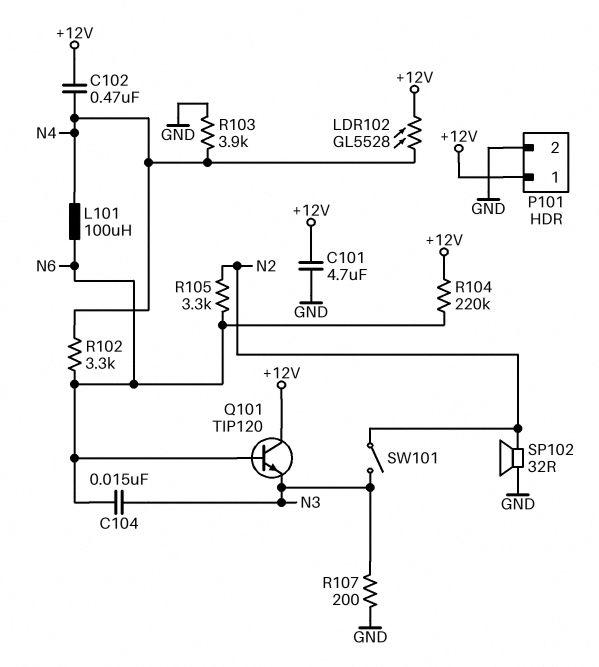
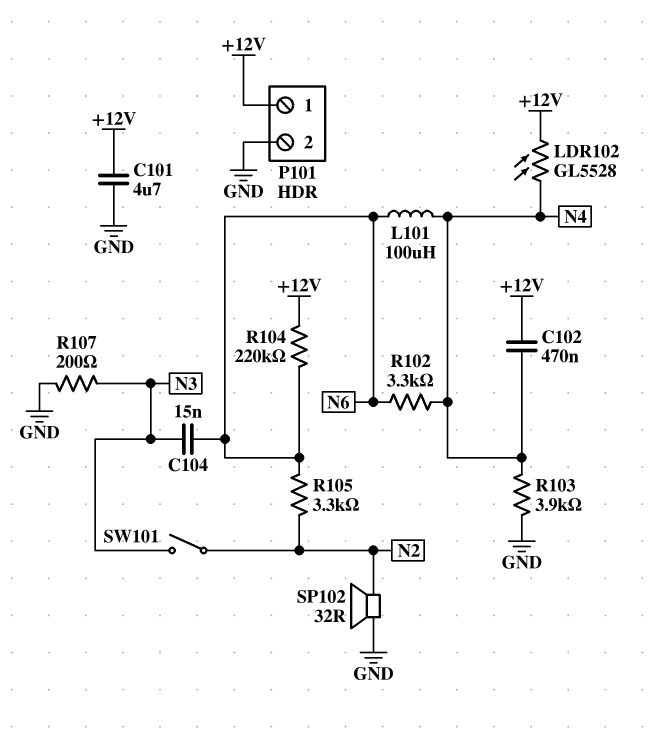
Q101: NPN TIP120 (B N6, C +12V, E N3) -> none

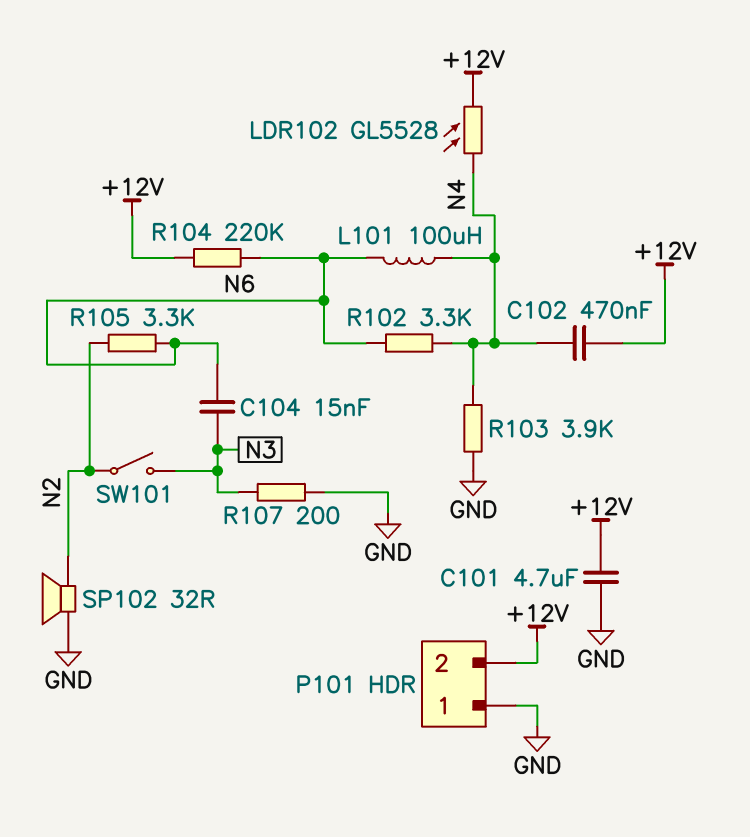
P101 pin 1: +12V -> GND
P101 pin 2: GND -> +12V

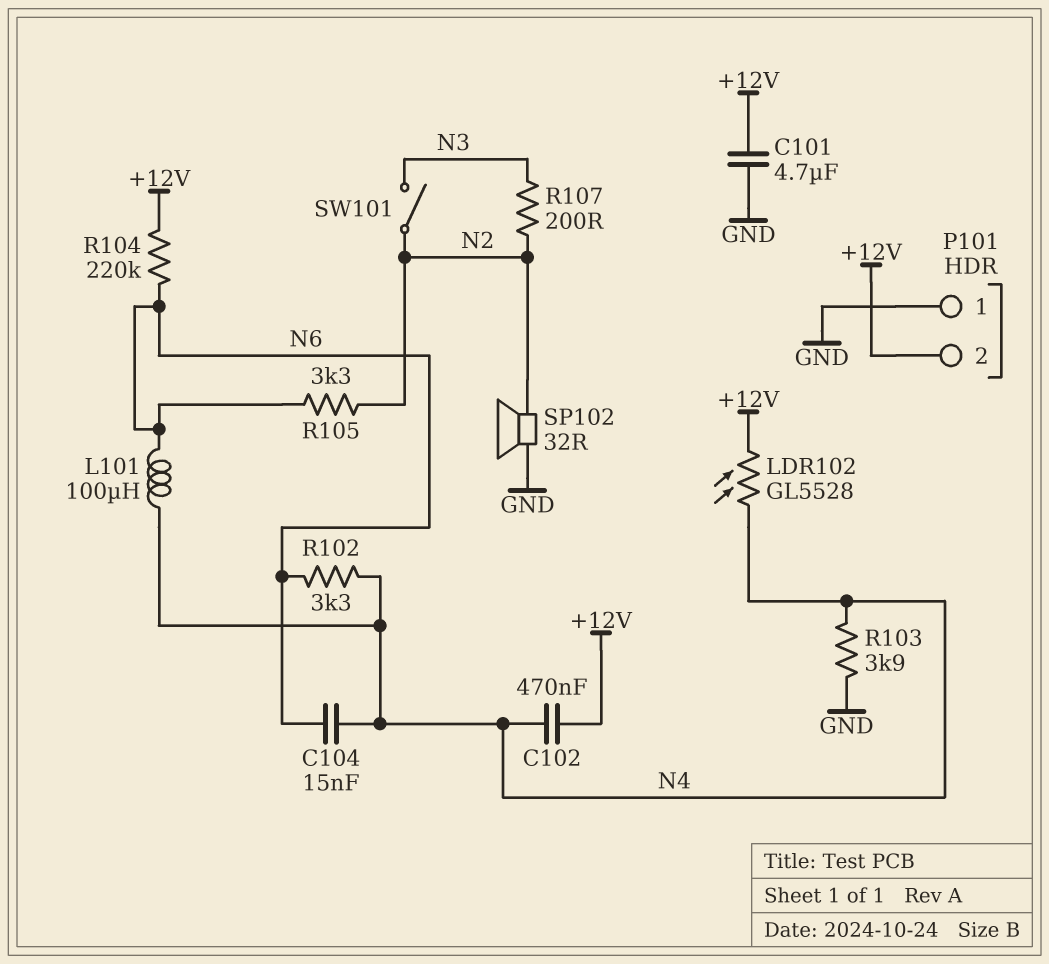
C104: 15nF (N3, N6) -> 15nF (N4, N6)
R107: 200 (GND, N3) -> 200 (N2, N3)

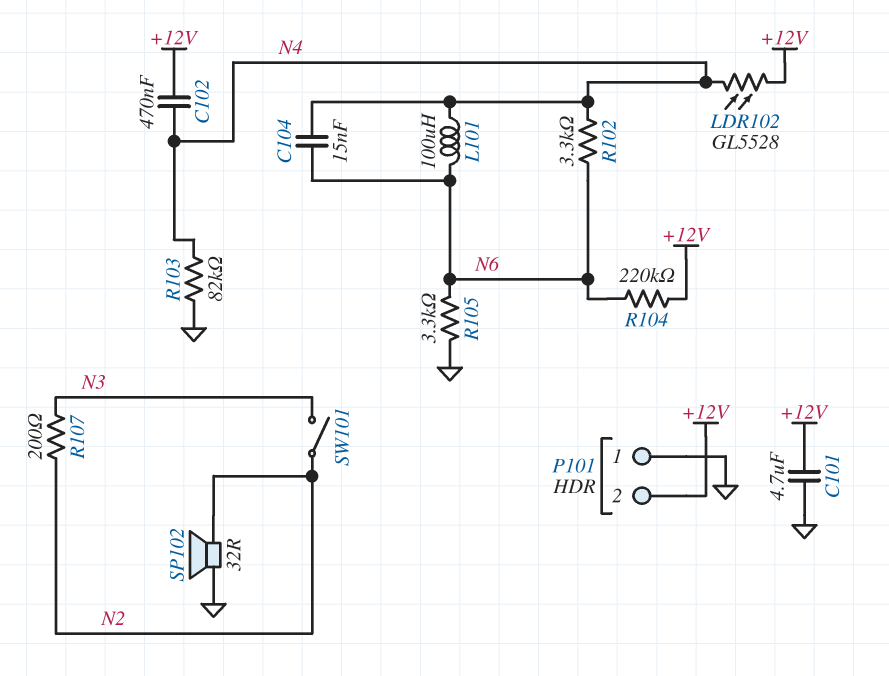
R103: 3.9k (GND, N4) -> 82k (GND, N4)
R105: 3.3k (N2, N6) -> 3.3k (GND, N6)

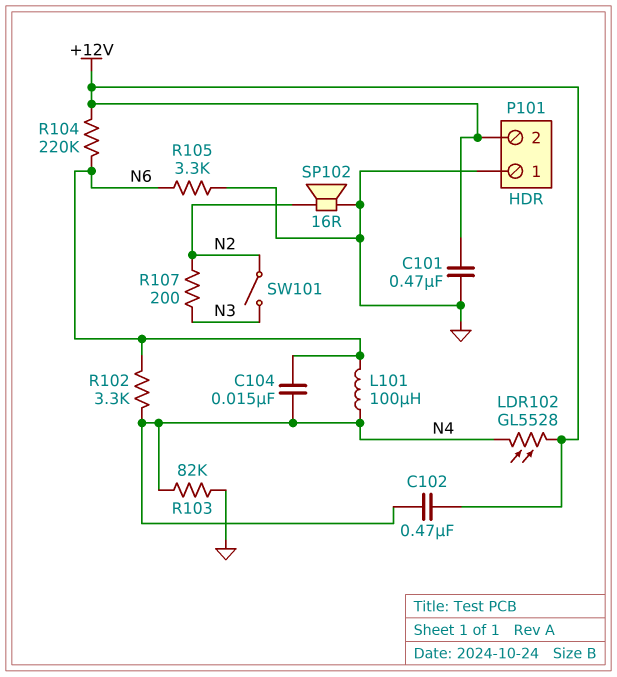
C101: 4.7uF (+12V, GND) -> 470nF (+12V, GND)
SP102: speaker 32R (GND, N2) -> speaker 16R (GND, N2)

